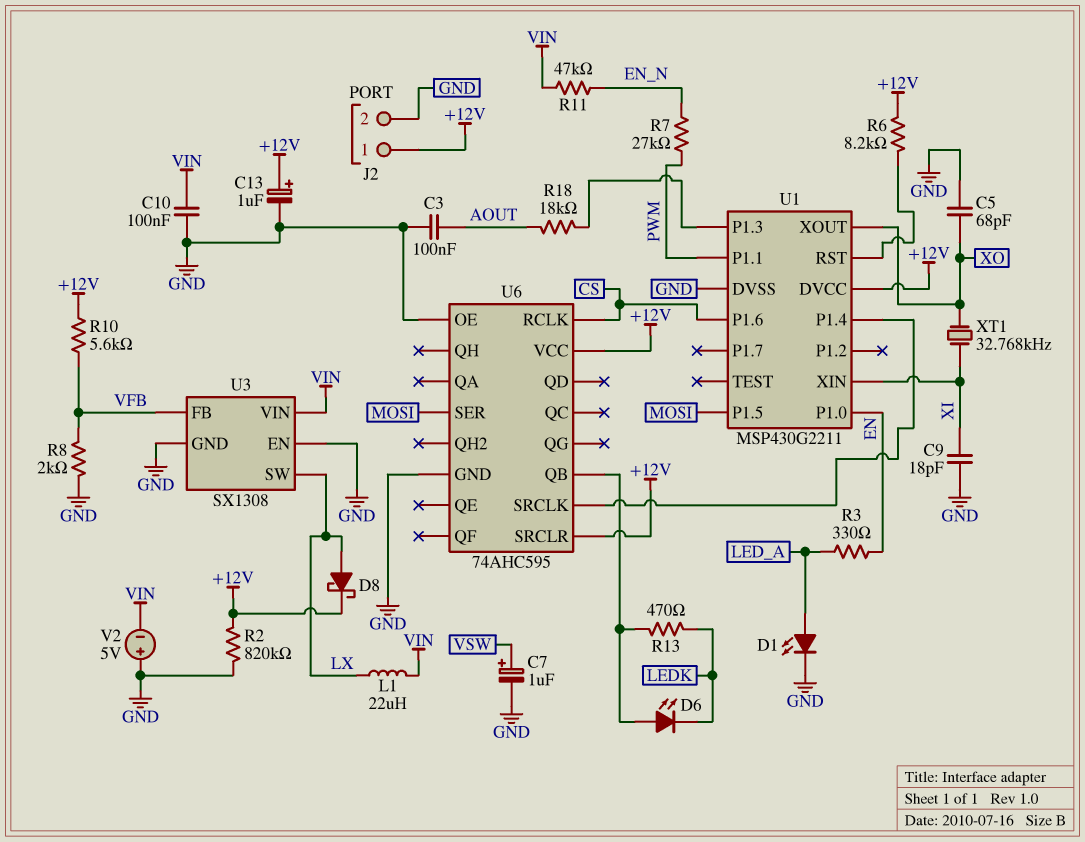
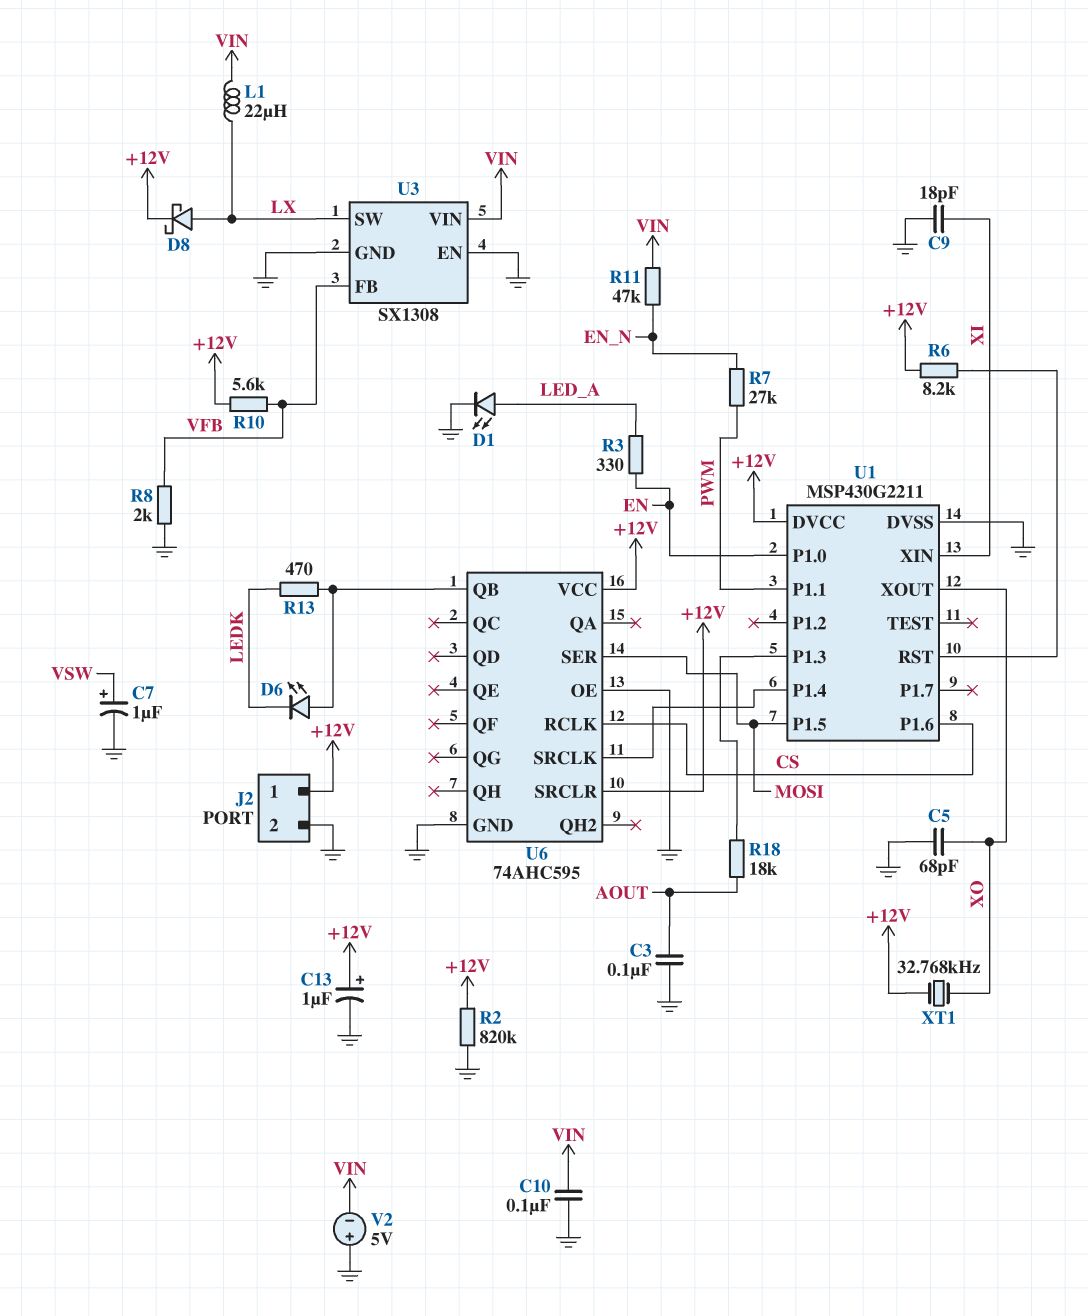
XT1: 32.768kHz (XI, XO) -> 32.768kHz (+12V, XO)

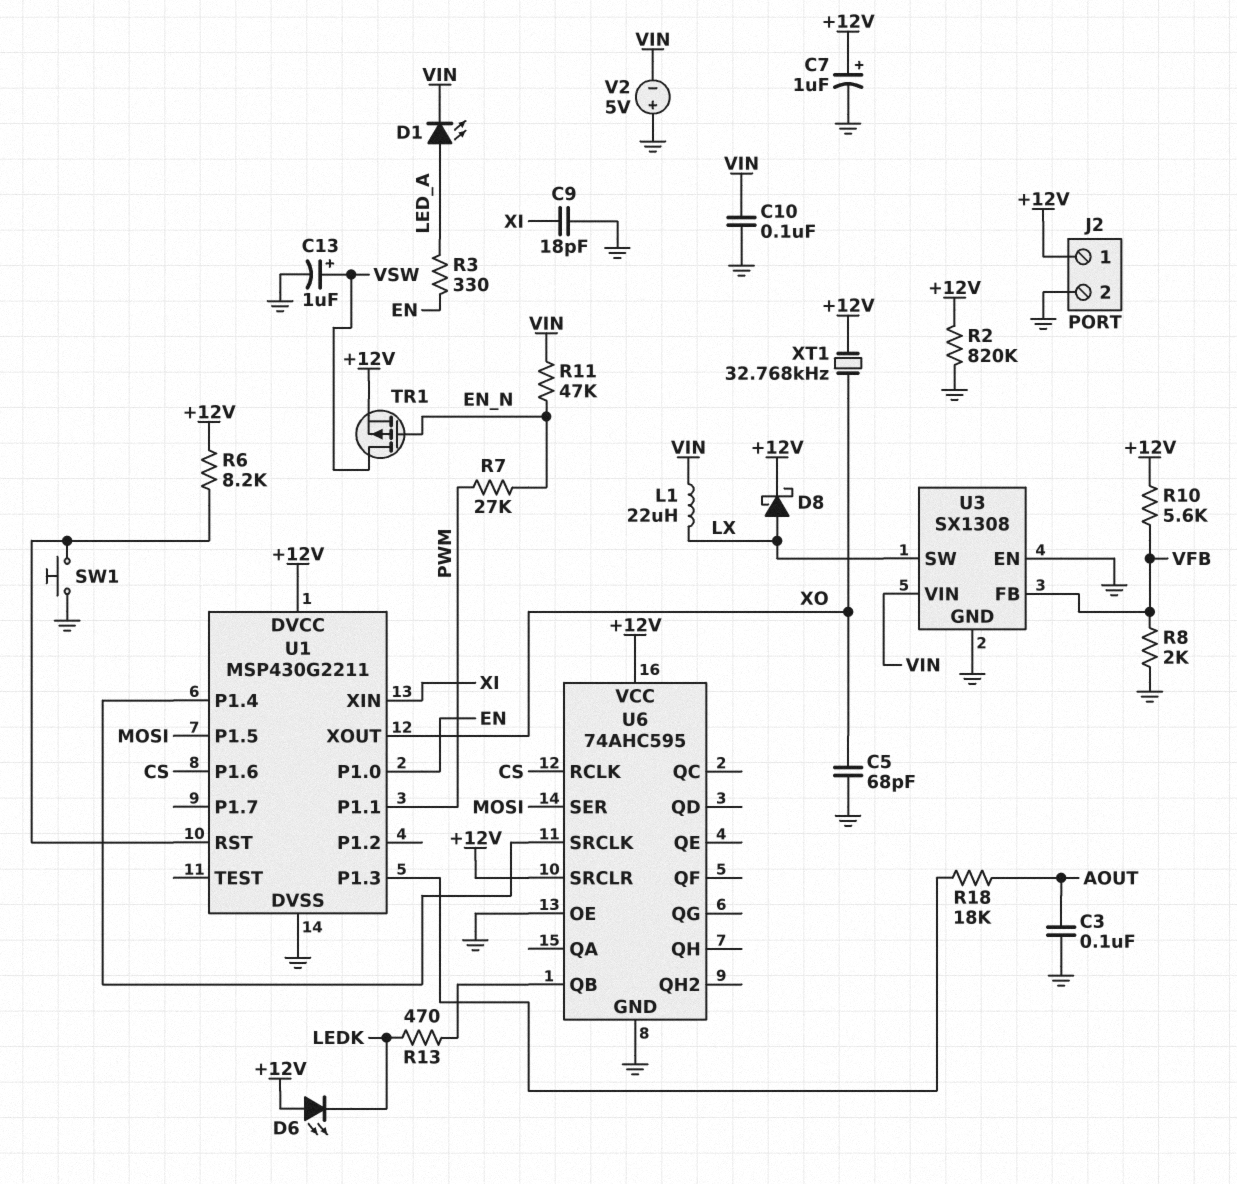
C7: 1uF (plus VSW, minus GND) -> 1uF (plus +12V, minus GND)
C13: 1uF (plus +12V, minus GND) -> 1uF (plus VSW, minus GND)
D1: LED (A LED_A, K GND) -> LED (A LED_A, K VIN)
D6: LED (A U6/QB, K LEDK) -> LED (A +12V, K LEDK)
SW1: none -> button (GND, U1/RST)
TR1: none -> PMOS (G EN_N, D VSW, S +12V)

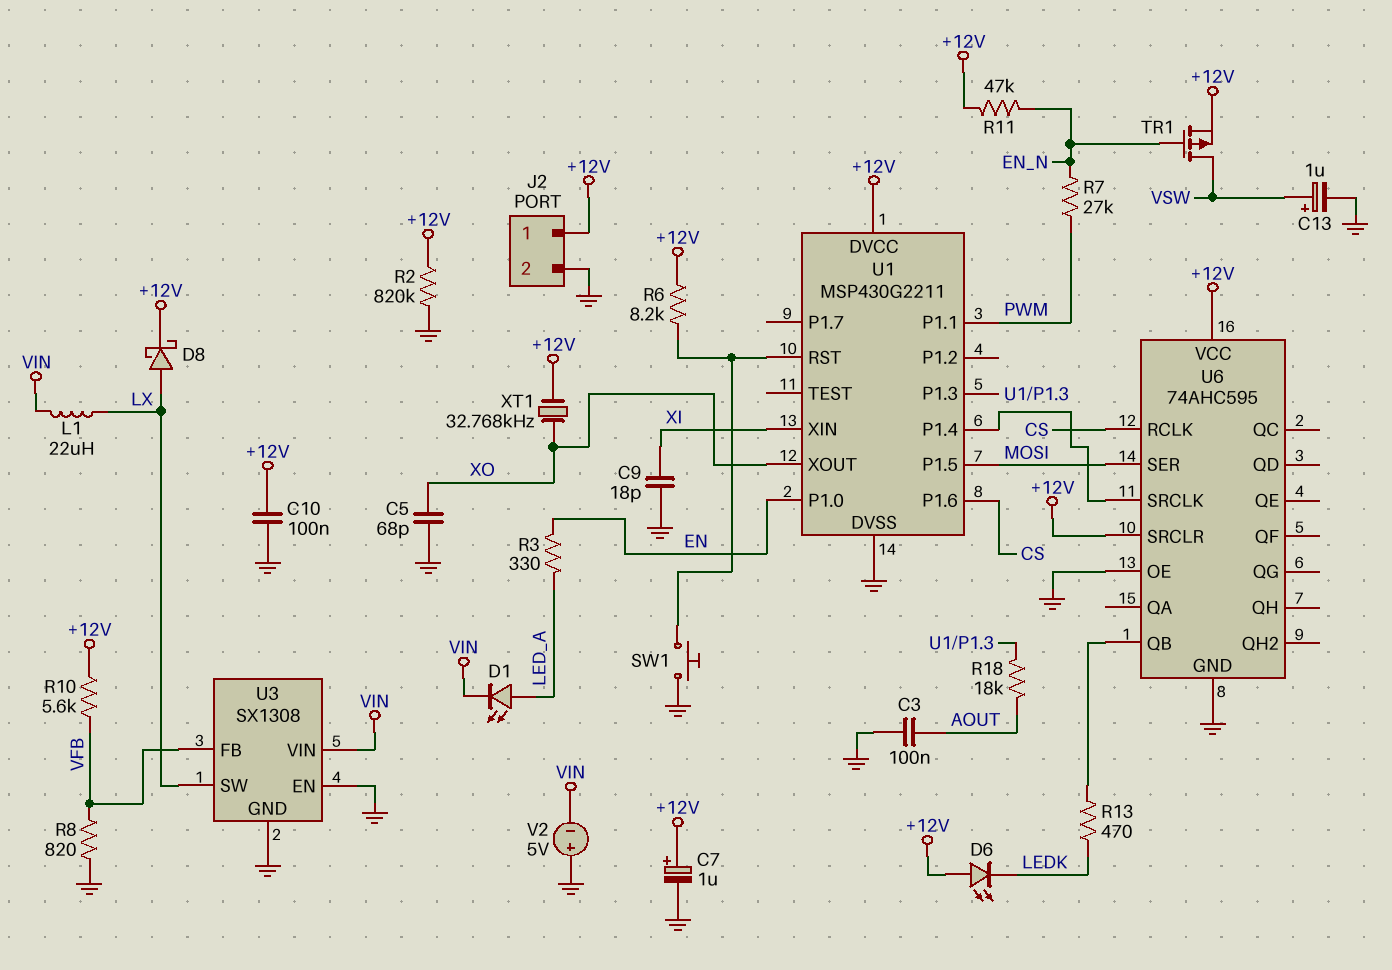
C10: 100nF (GND, VIN) -> 100nF (+12V, GND)
R8: 2k (GND, VFB) -> 820 (GND, VFB)
R11: 47k (EN_N, VIN) -> 47k (+12V, EN_N)

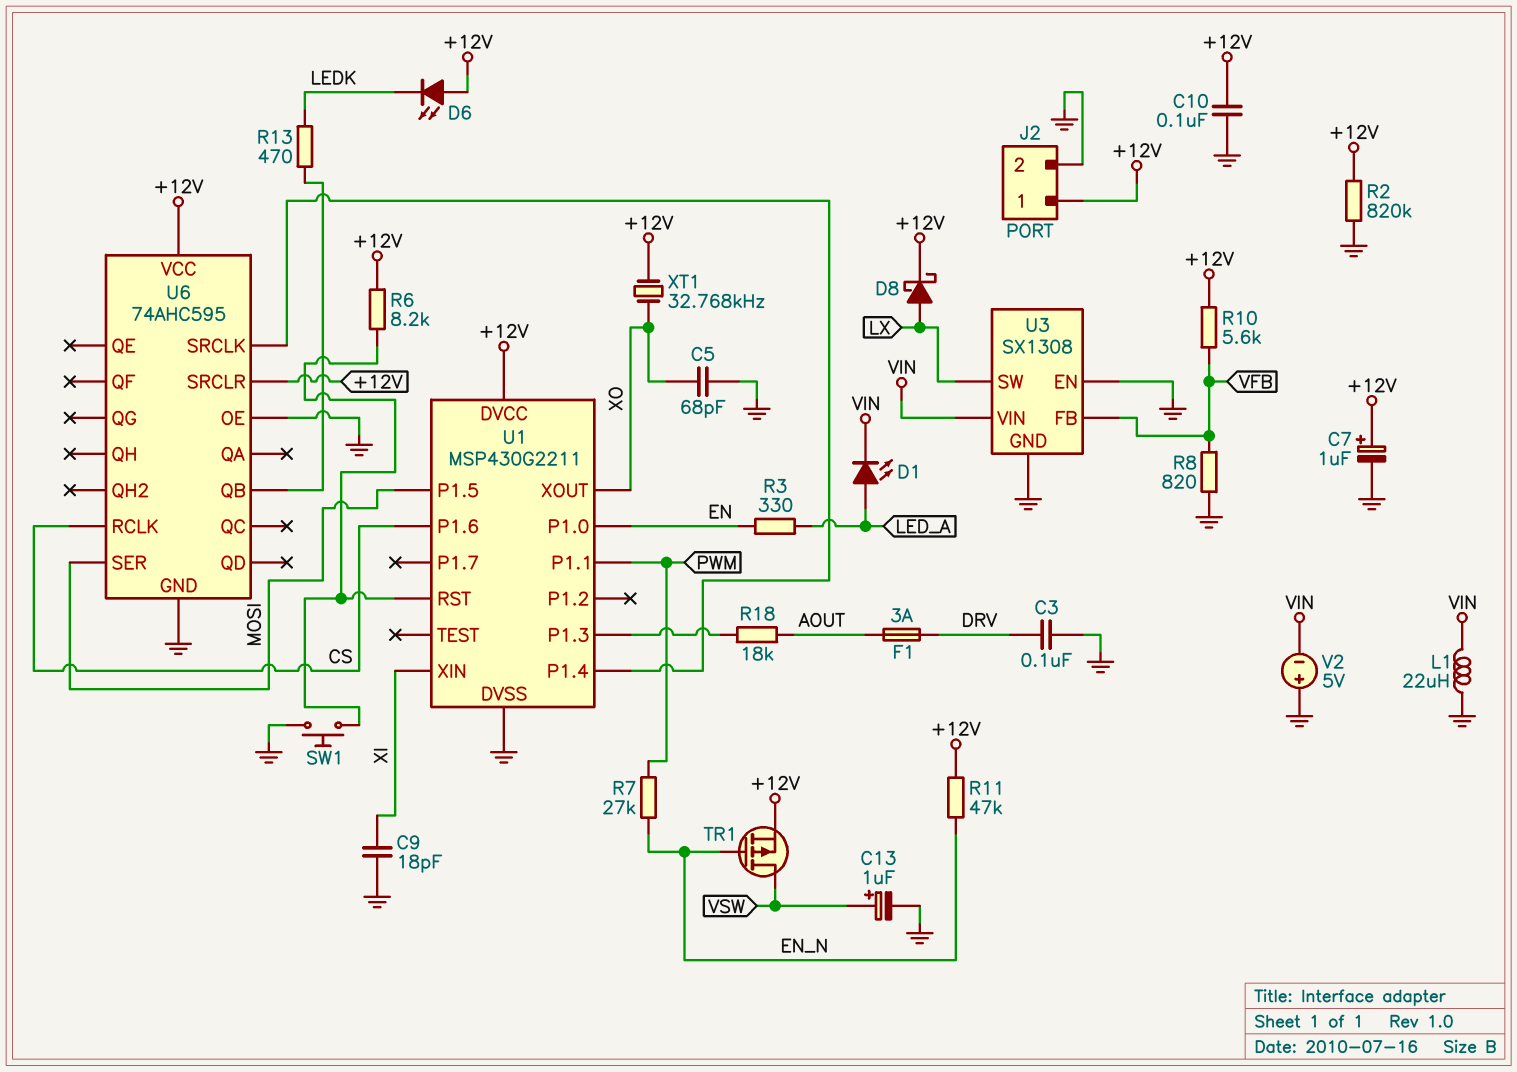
C3: 100nF (AOUT, GND) -> 100nF (DRV, GND)
F1: none -> 3A (AOUT, DRV)
L1: 22uH (LX, VIN) -> 22uH (GND, VIN)

